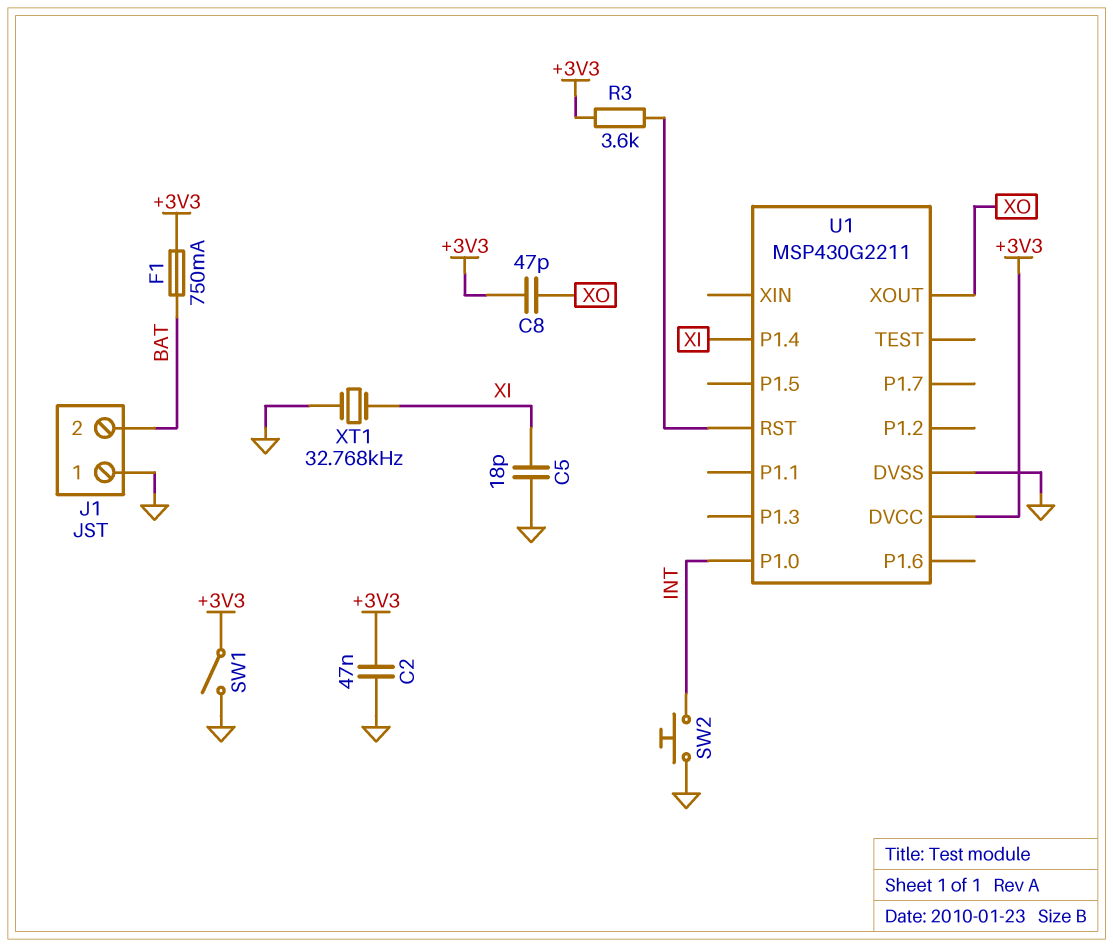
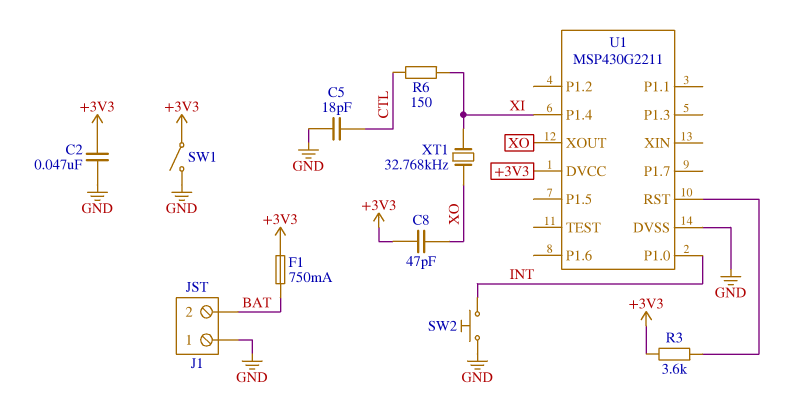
C5: 18pF (GND, XI) -> 18pF (CTL, GND)
R6: none -> 150 (CTL, XI)
XT1: 32.768kHz (GND, XI) -> 32.768kHz (XI, XO)

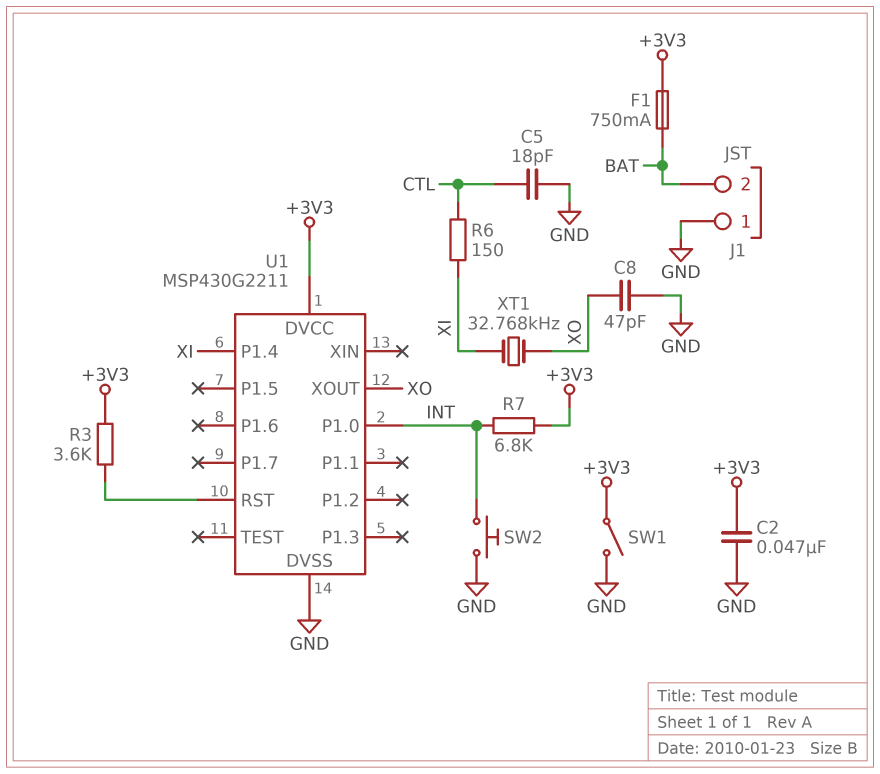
C8: 47pF (+3V3, XO) -> 47pF (GND, XO)
R7: none -> 6.8k (+3V3, INT)

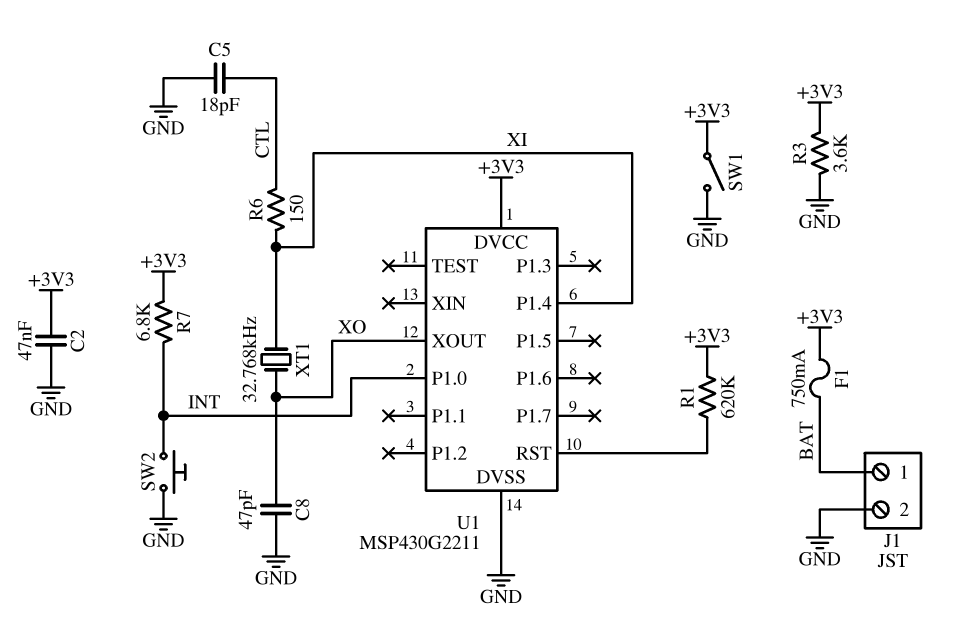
J1 pin 1: GND -> BAT
J1 pin 2: BAT -> GND
R1: none -> 620k (+3V3, U1/RST)
R3: 3.6k (+3V3, U1/RST) -> 3.6k (+3V3, GND)

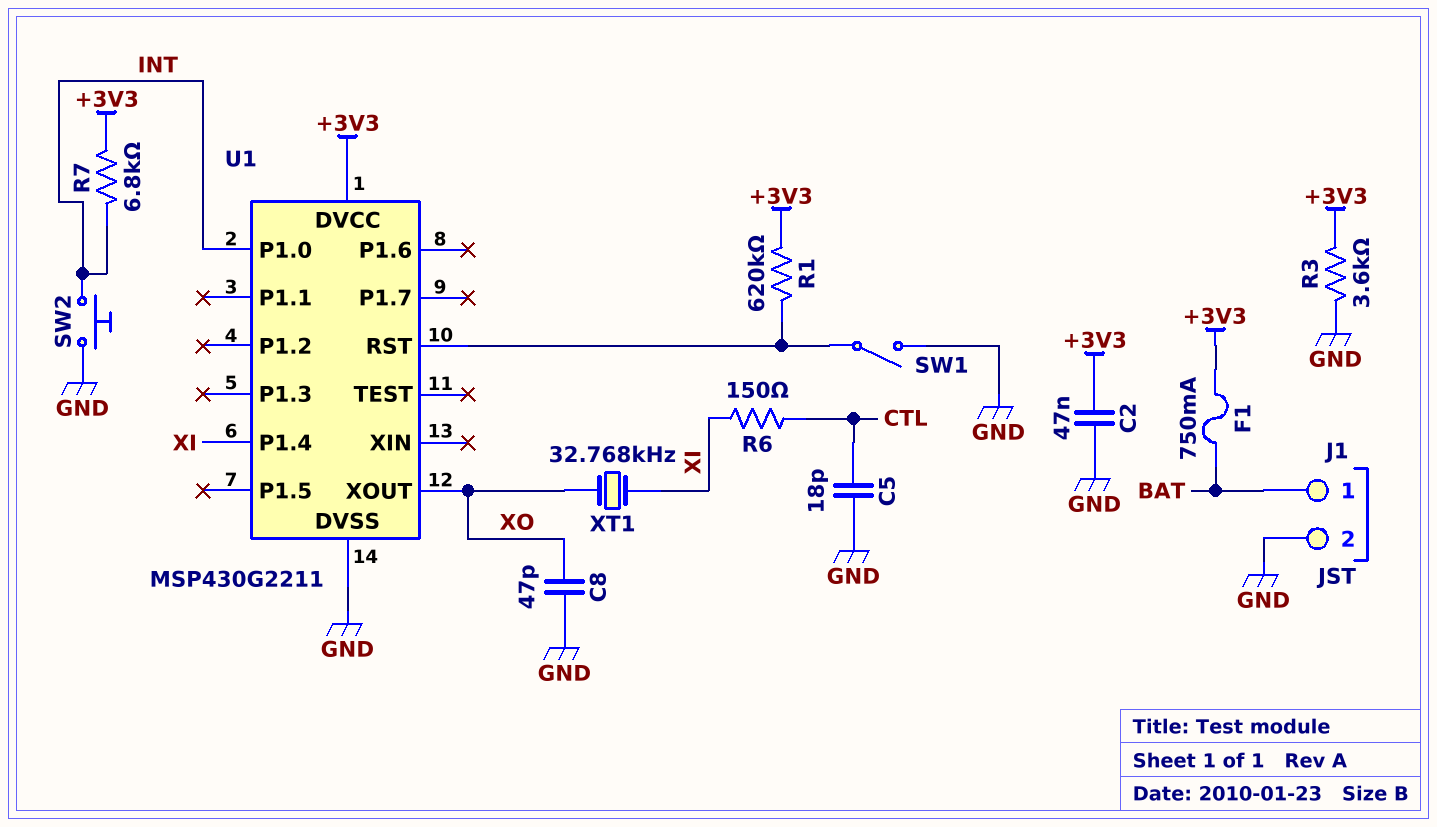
SW1: switch (+3V3, GND) -> switch (GND, U1/RST)

